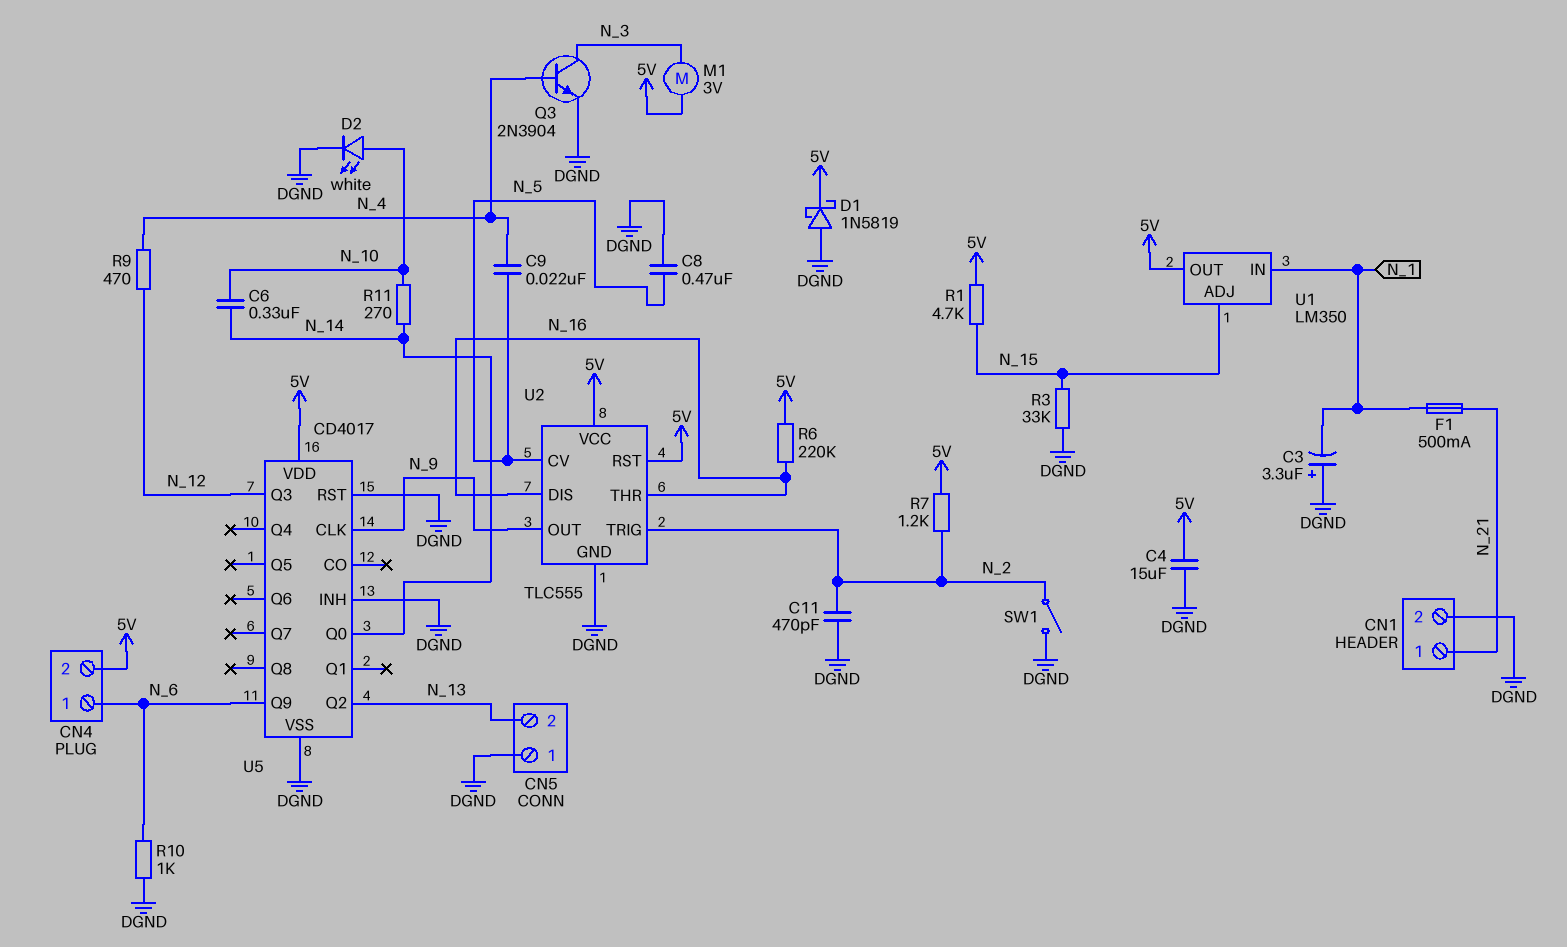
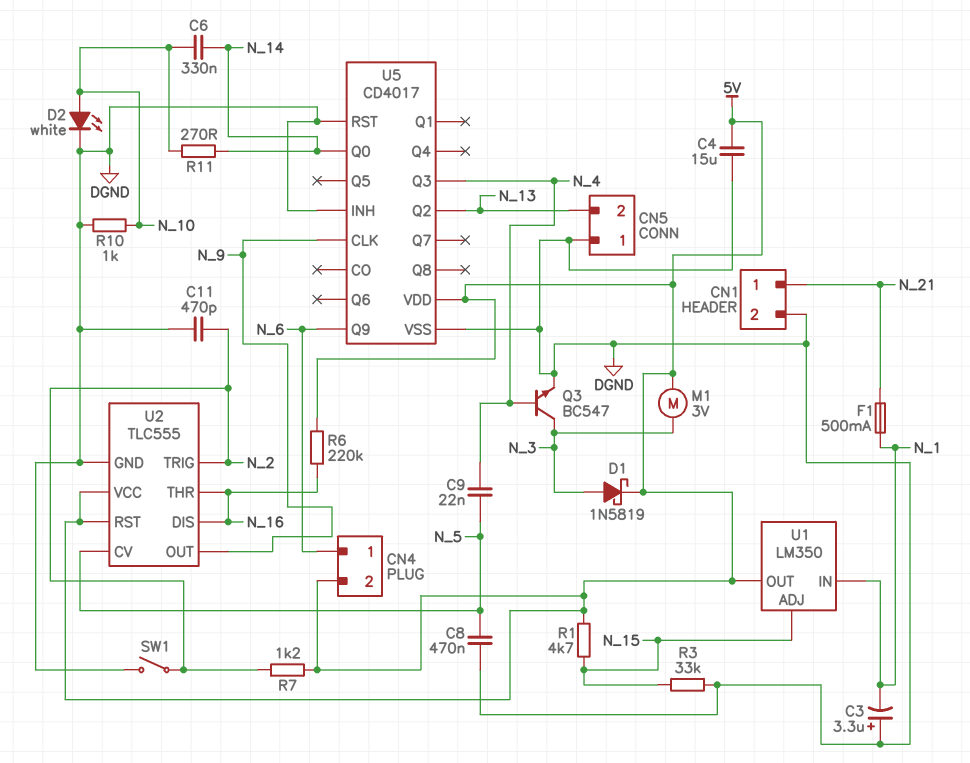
D1: schottky 1N5819 (A DGND, K 5V) -> schottky 1N5819 (A N_3, K 5V)
Q3: NPN 2N3904 (B N_4, C N_3, E DGND) -> NPN BC547 (B N_4, C N_3, E DGND)
R9: 470 (N_4, N_12) -> none
R10: 1k (DGND, N_6) -> 1k (DGND, N_10)
U5 pin Q3: N_12 -> N_4

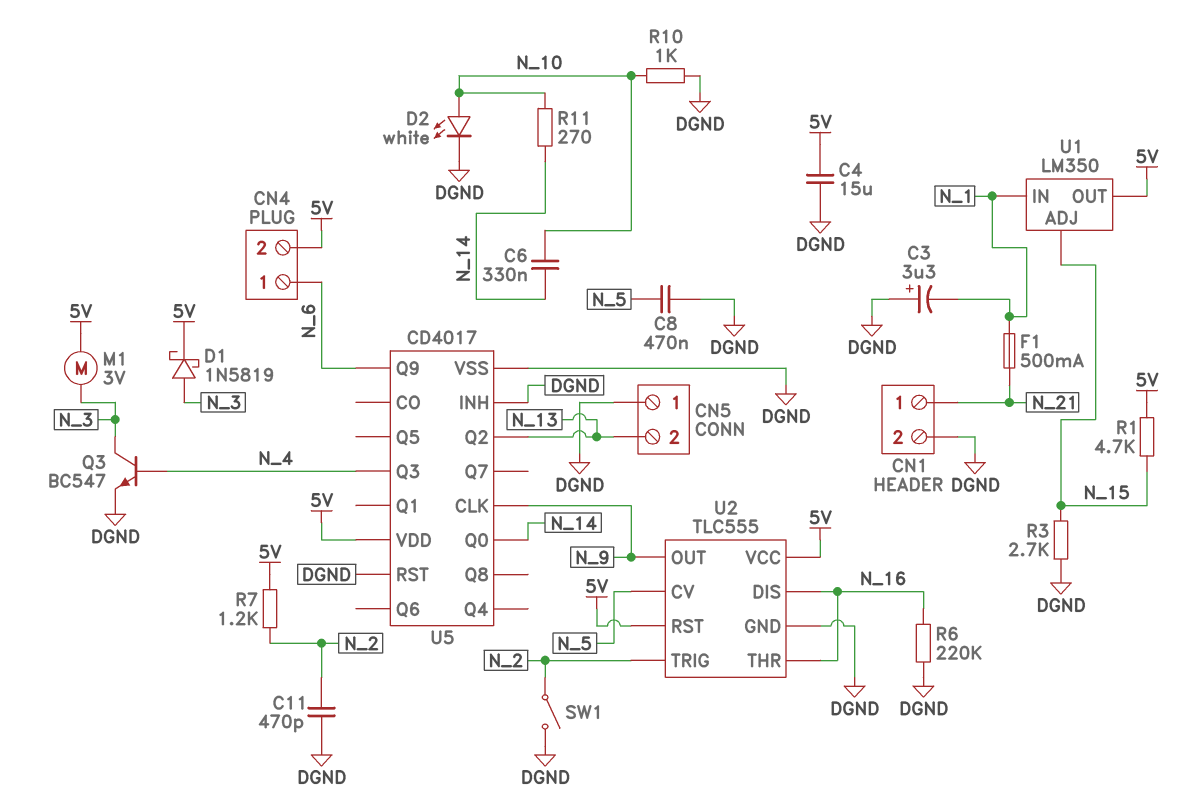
C9: 22nF (N_4, N_5) -> none
R3: 33k (DGND, N_15) -> 2.7k (DGND, N_15)
R6: 220k (5V, N_16) -> 220k (DGND, N_16)

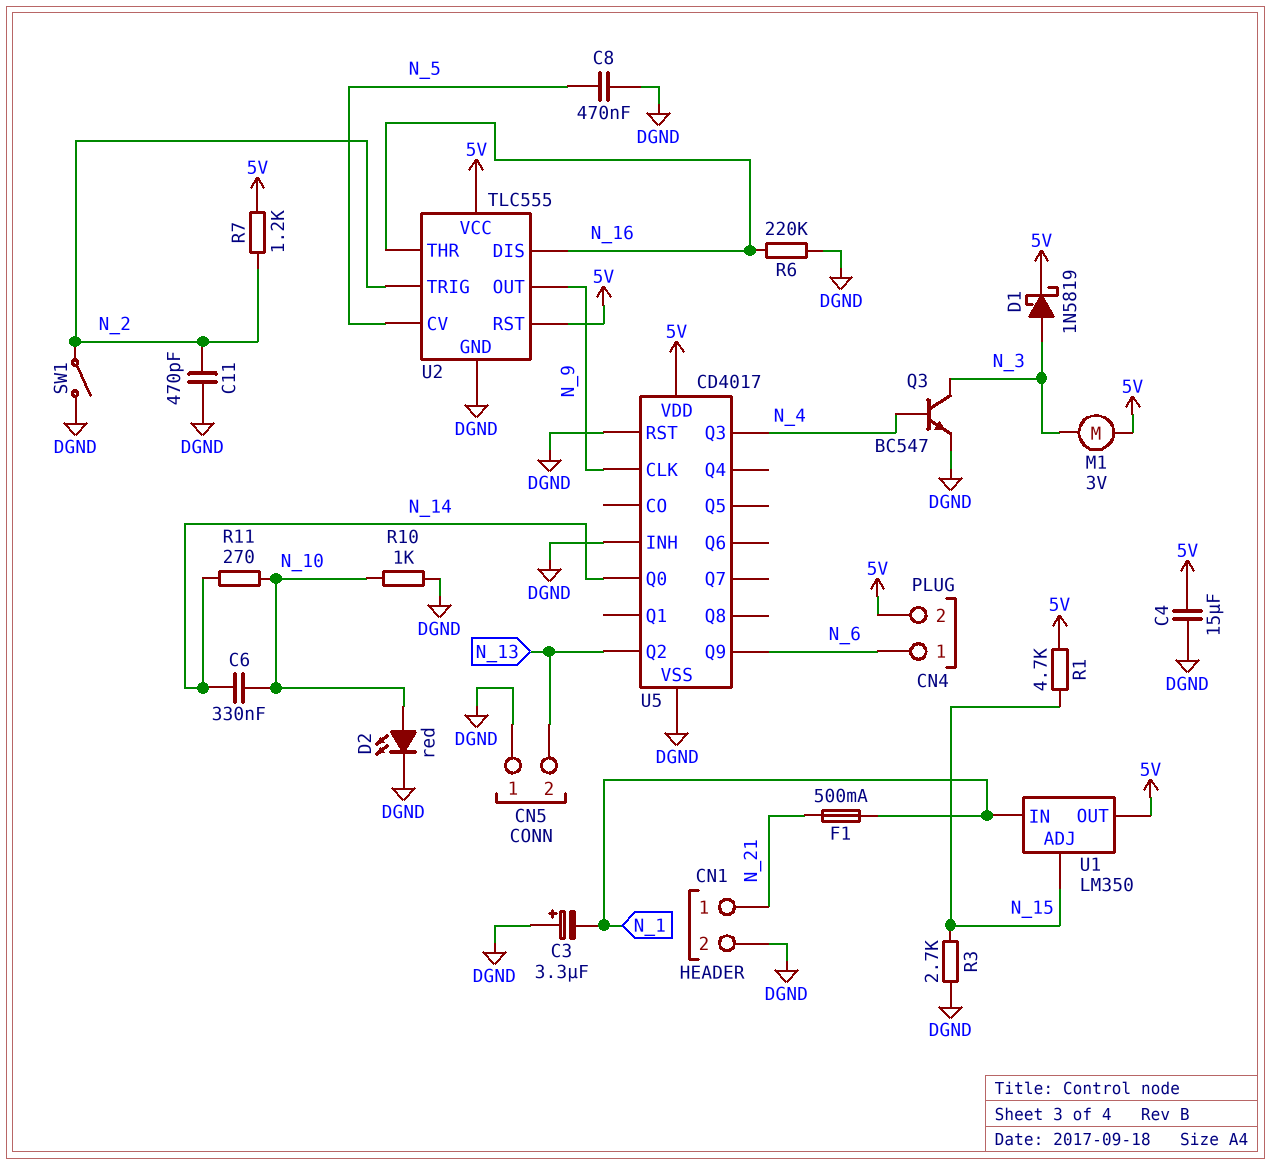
D2: LED white (A N_10, K DGND) -> LED red (A N_10, K DGND)

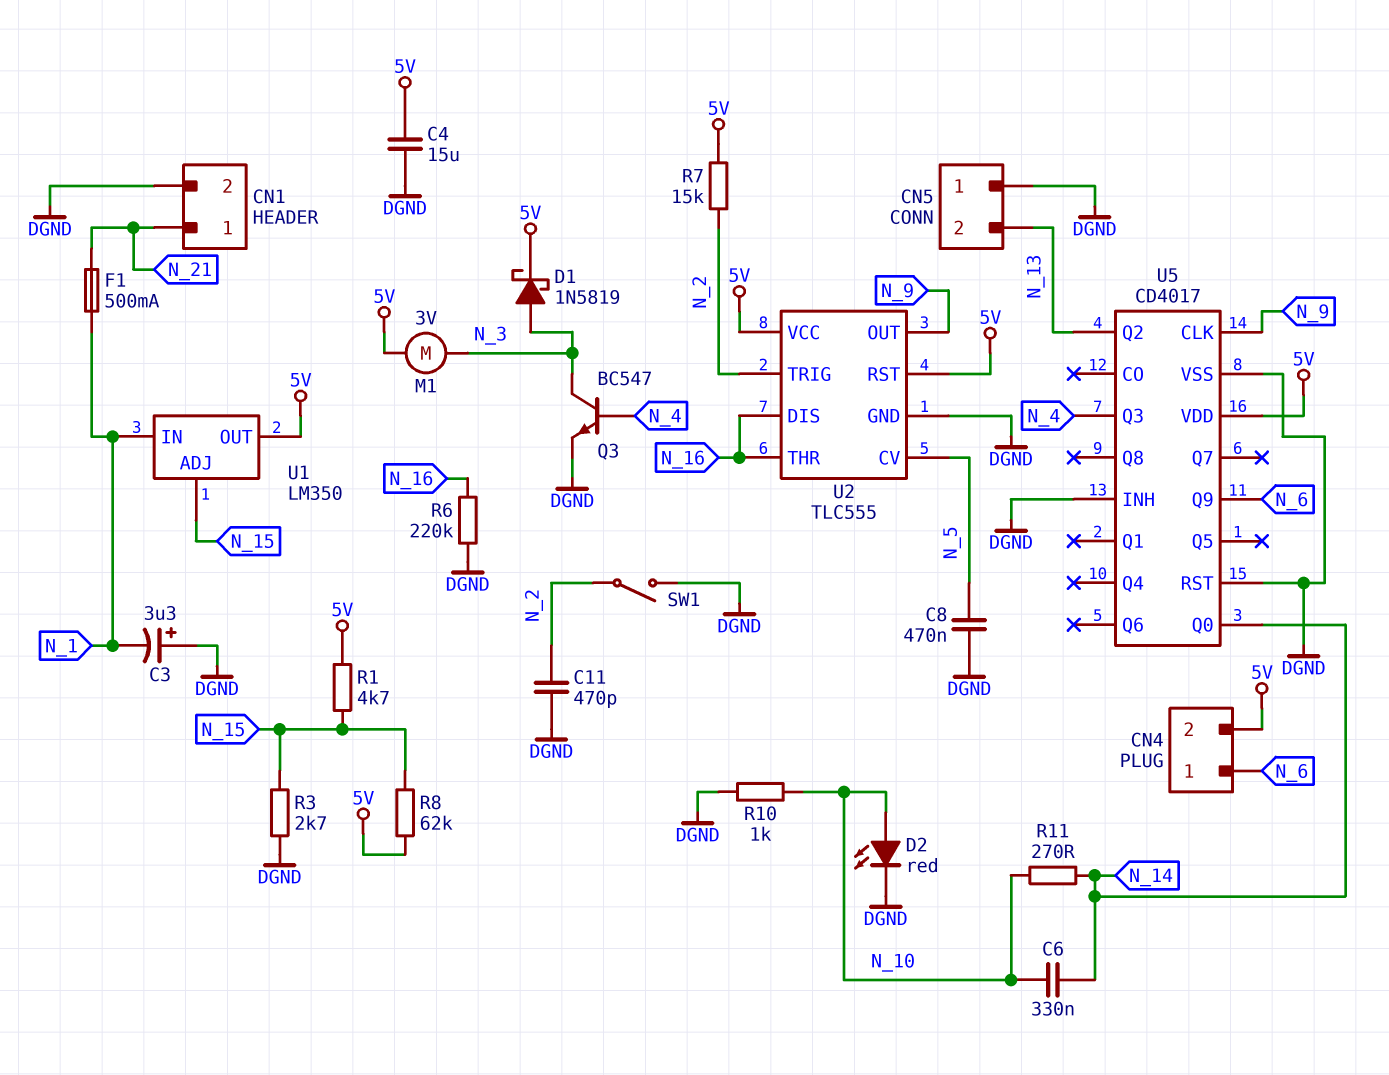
R7: 1.2k (5V, N_2) -> 15k (5V, N_2)
R8: none -> 62k (5V, N_15)

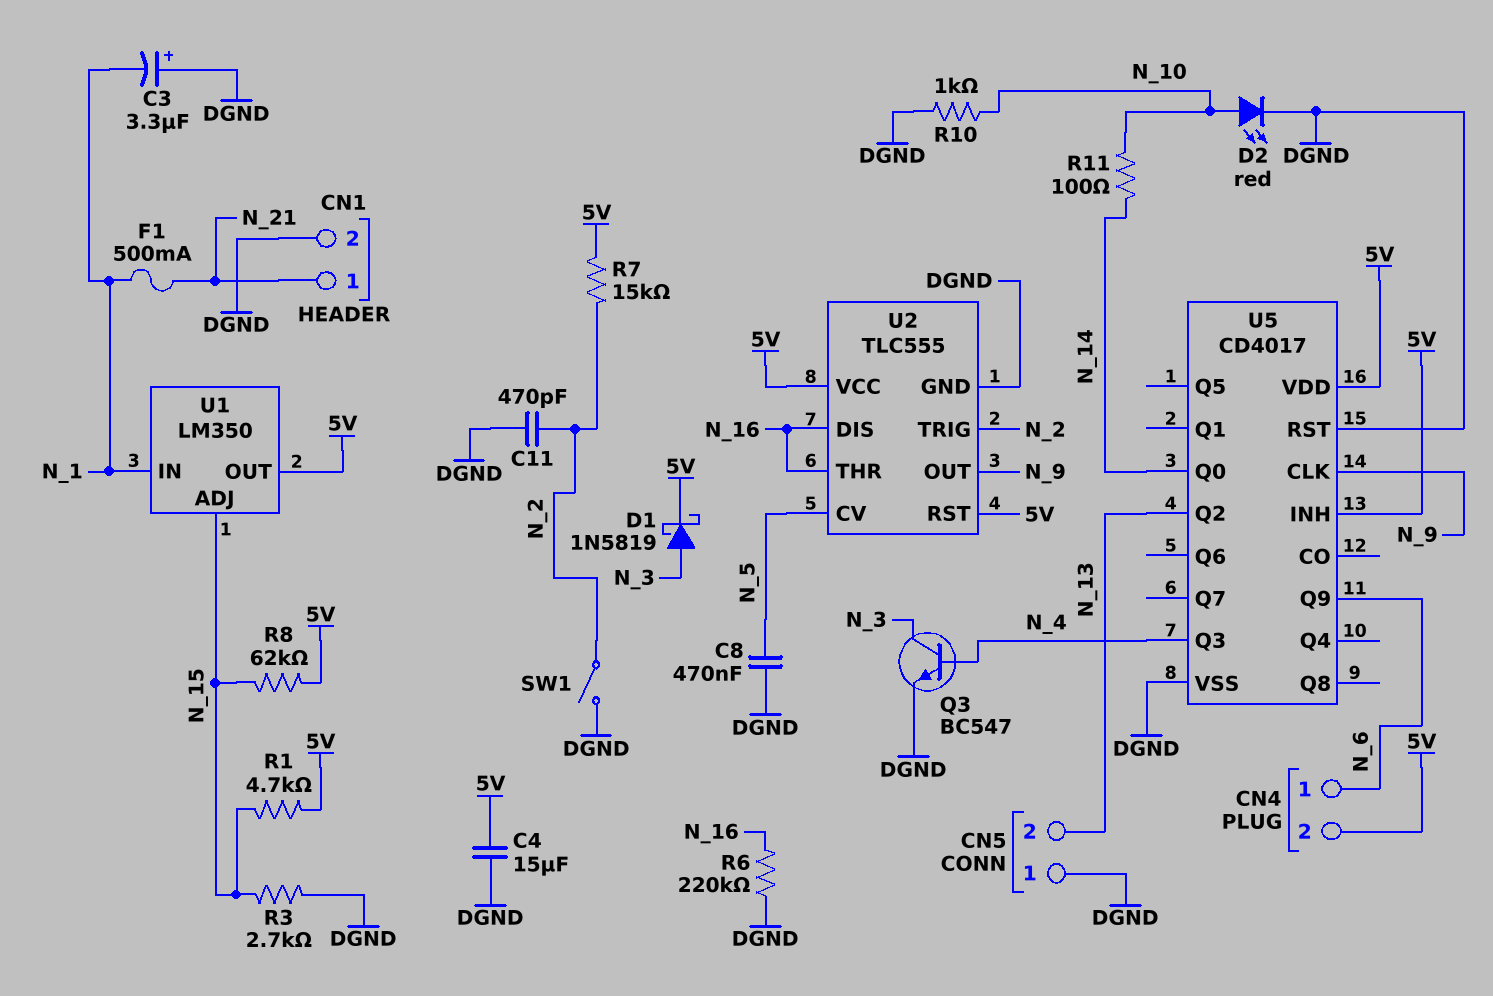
C6: 330nF (N_10, N_14) -> none
M1: motor 3V (5V, N_3) -> none
R11: 270 (N_10, N_14) -> 100 (N_10, N_14)
U5 pin INH: DGND -> 5V

